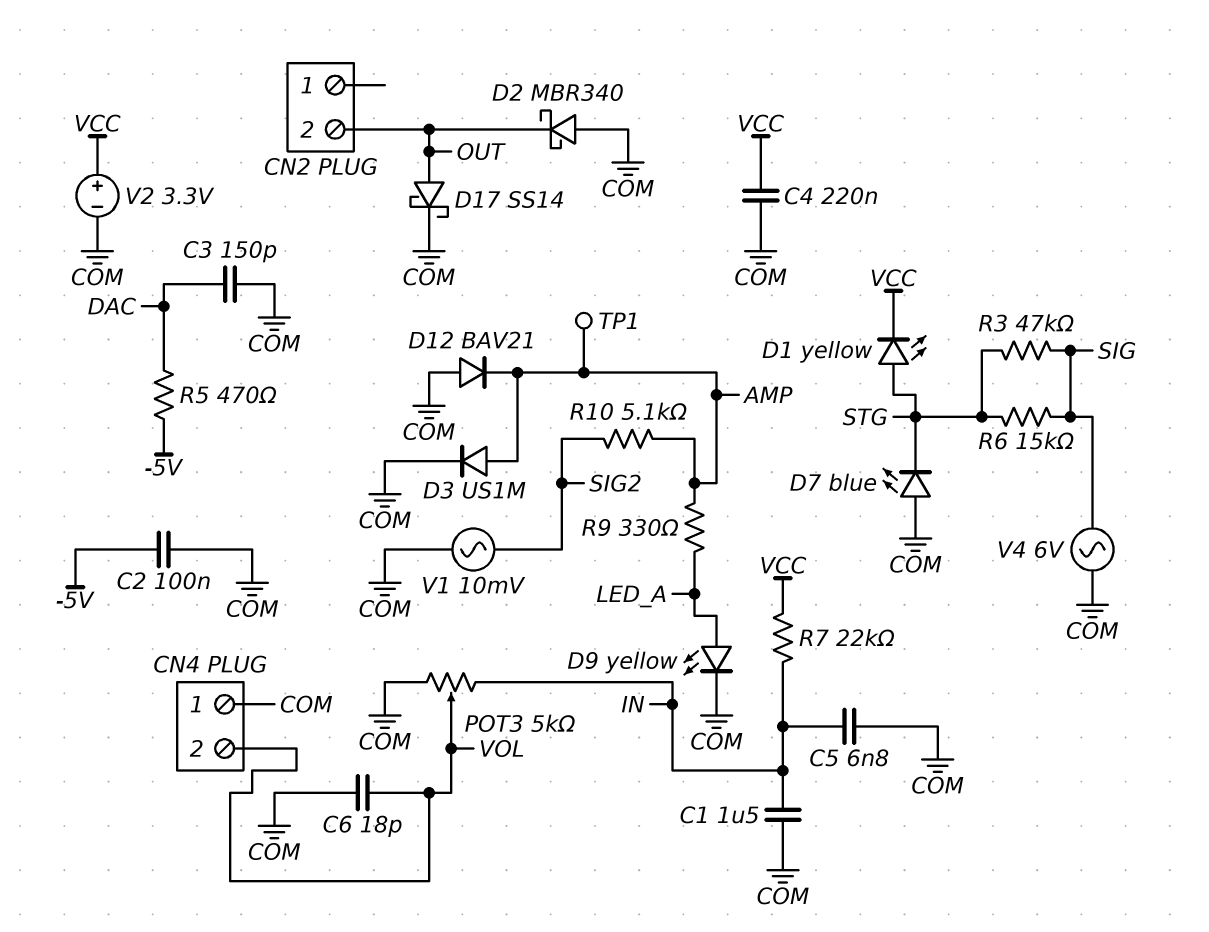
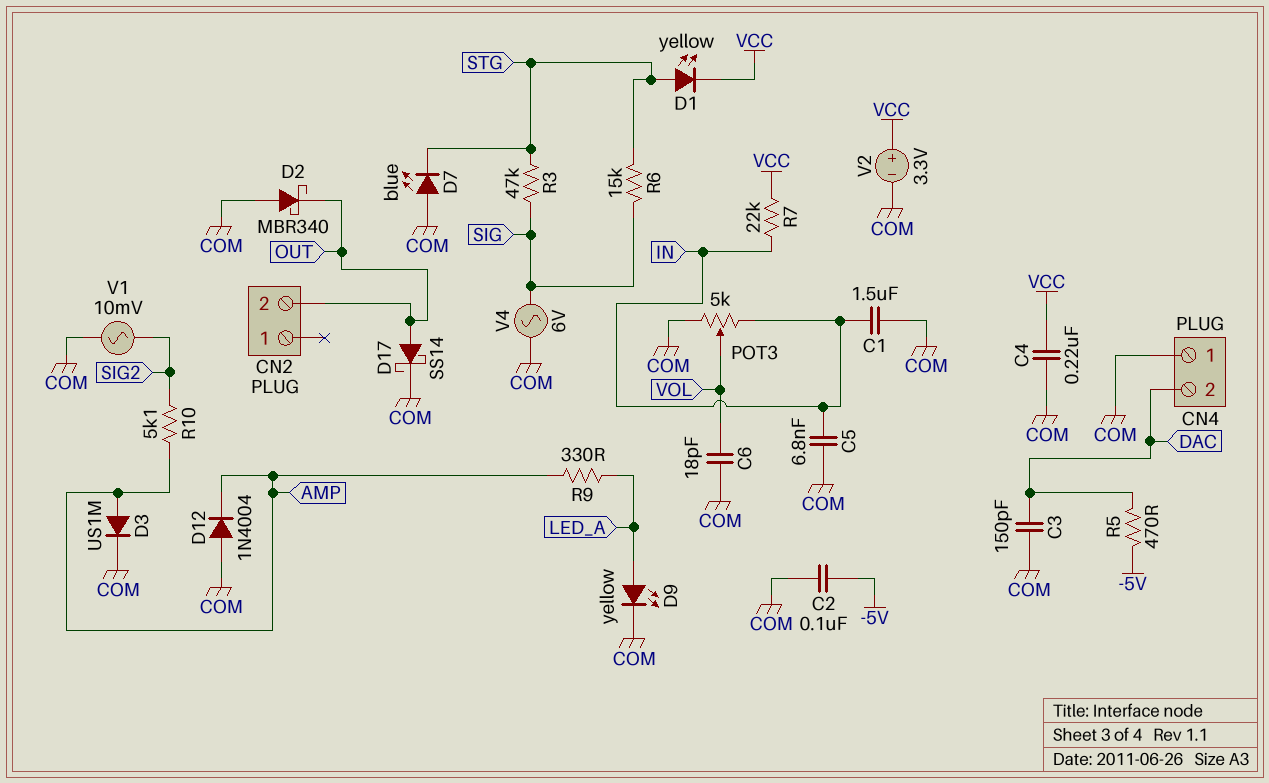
CN4 pin 2: VOL -> DAC
D12: diode BAV21 (A COM, K AMP) -> diode 1N4004 (A COM, K AMP)
TP1: test point (AMP) -> none

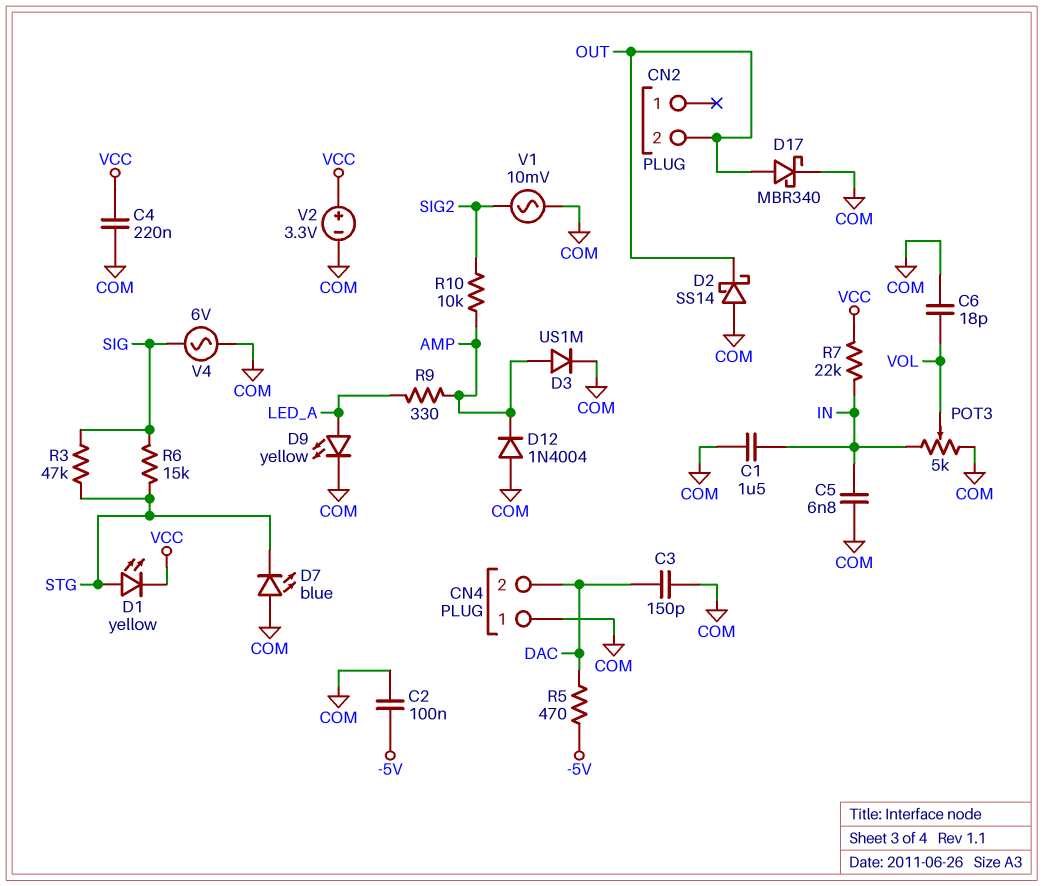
D2: schottky MBR340 (A COM, K OUT) -> schottky SS14 (A COM, K OUT)
D17: schottky SS14 (A OUT, K COM) -> schottky MBR340 (A OUT, K COM)
R10: 5.1k (AMP, SIG2) -> 10k (AMP, SIG2)

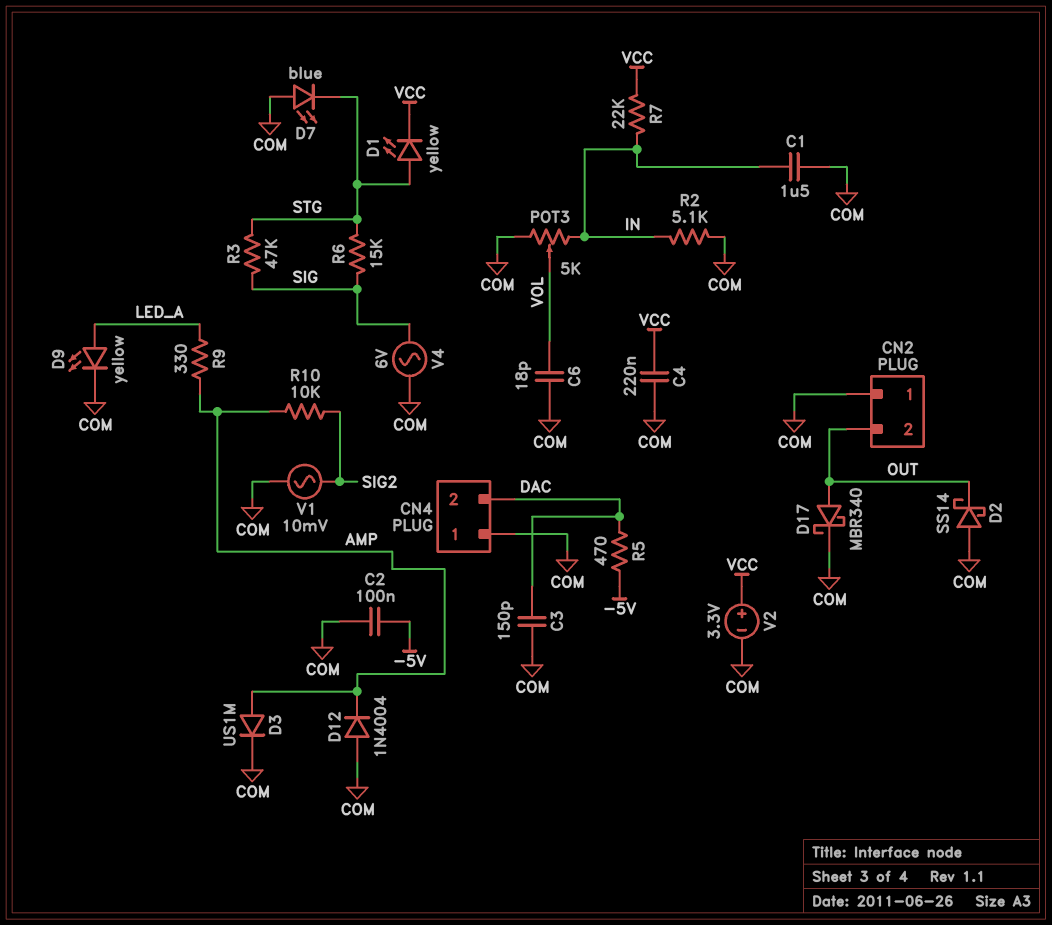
C5: 6.8nF (COM, IN) -> none
CN2 pin 1: none -> COM
R2: none -> 5.1k (COM, IN)

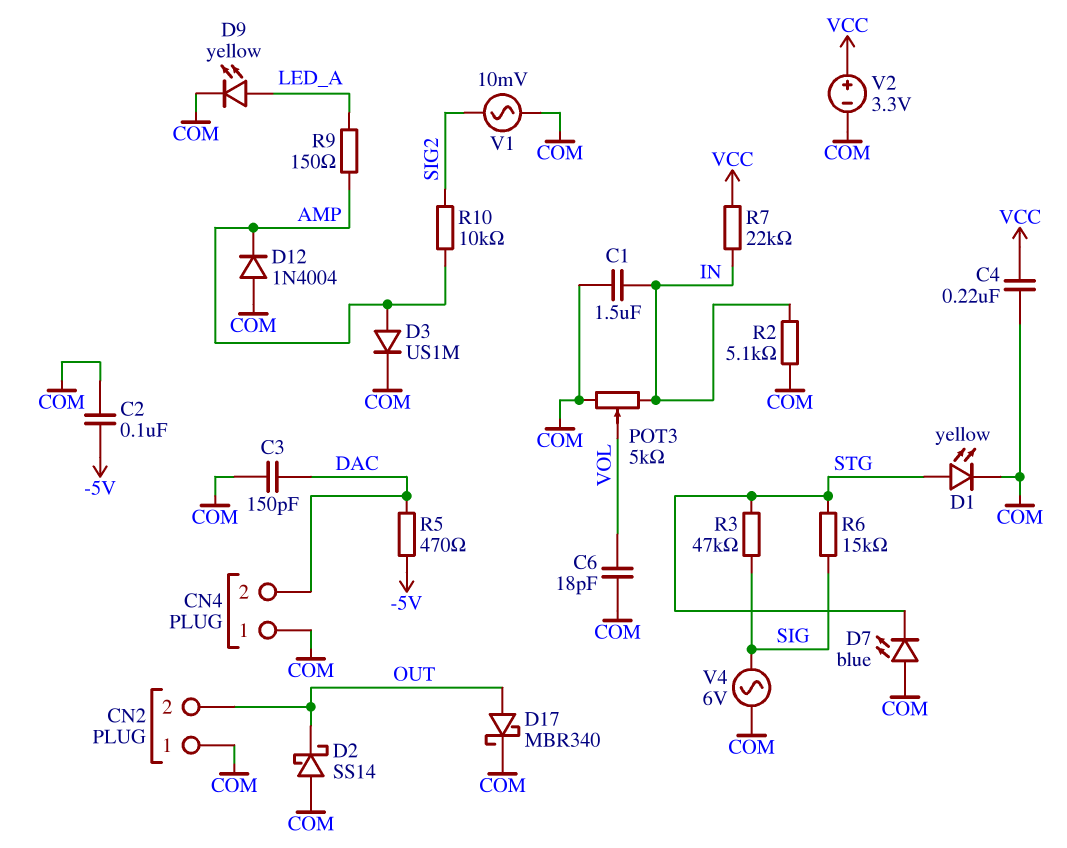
D1: LED yellow (A STG, K VCC) -> LED yellow (A STG, K COM)
R9: 330 (AMP, LED_A) -> 150 (AMP, LED_A)

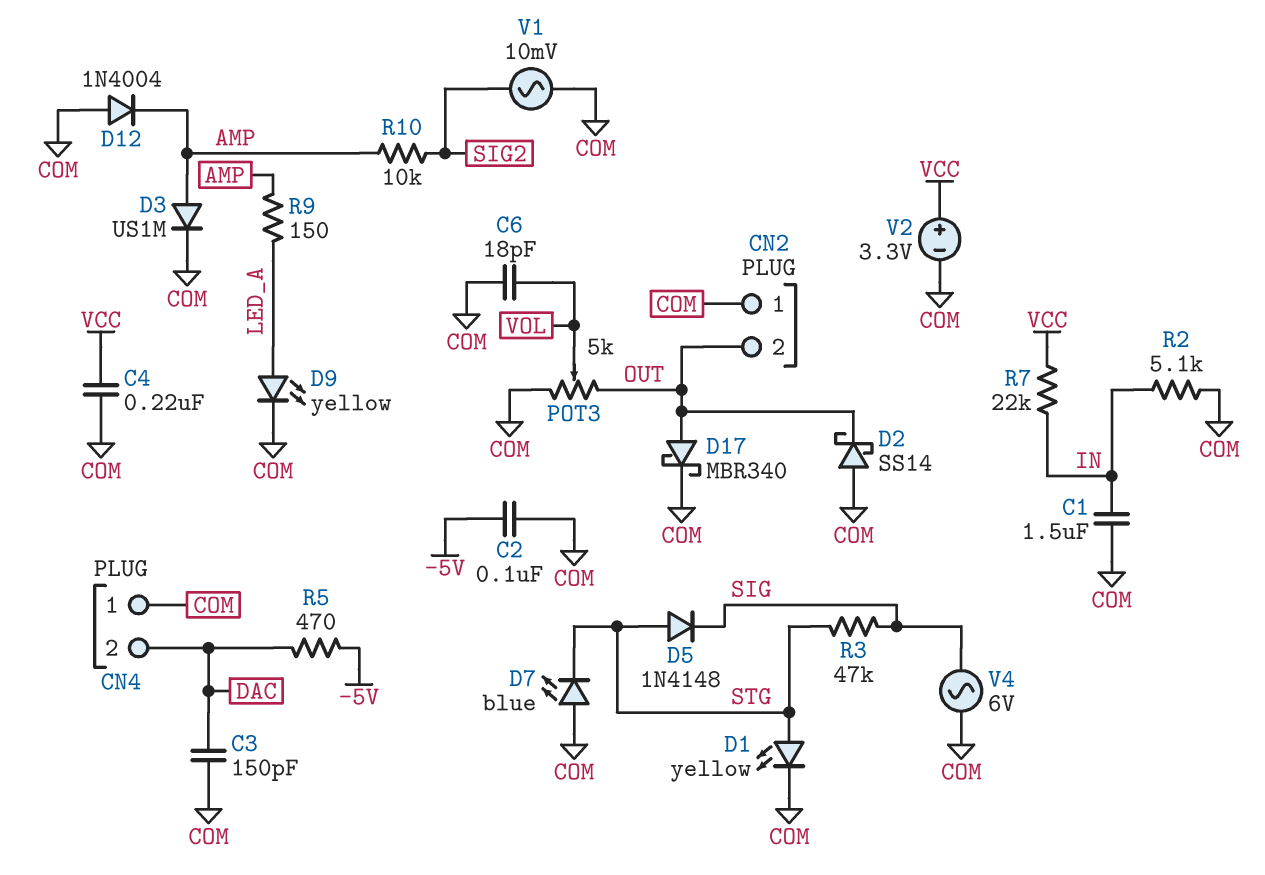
D5: none -> diode 1N4148 (A STG, K SIG)
POT3: 5k (COM, IN, wiper VOL) -> 5k (COM, OUT, wiper VOL)
R6: 15k (SIG, STG) -> none

